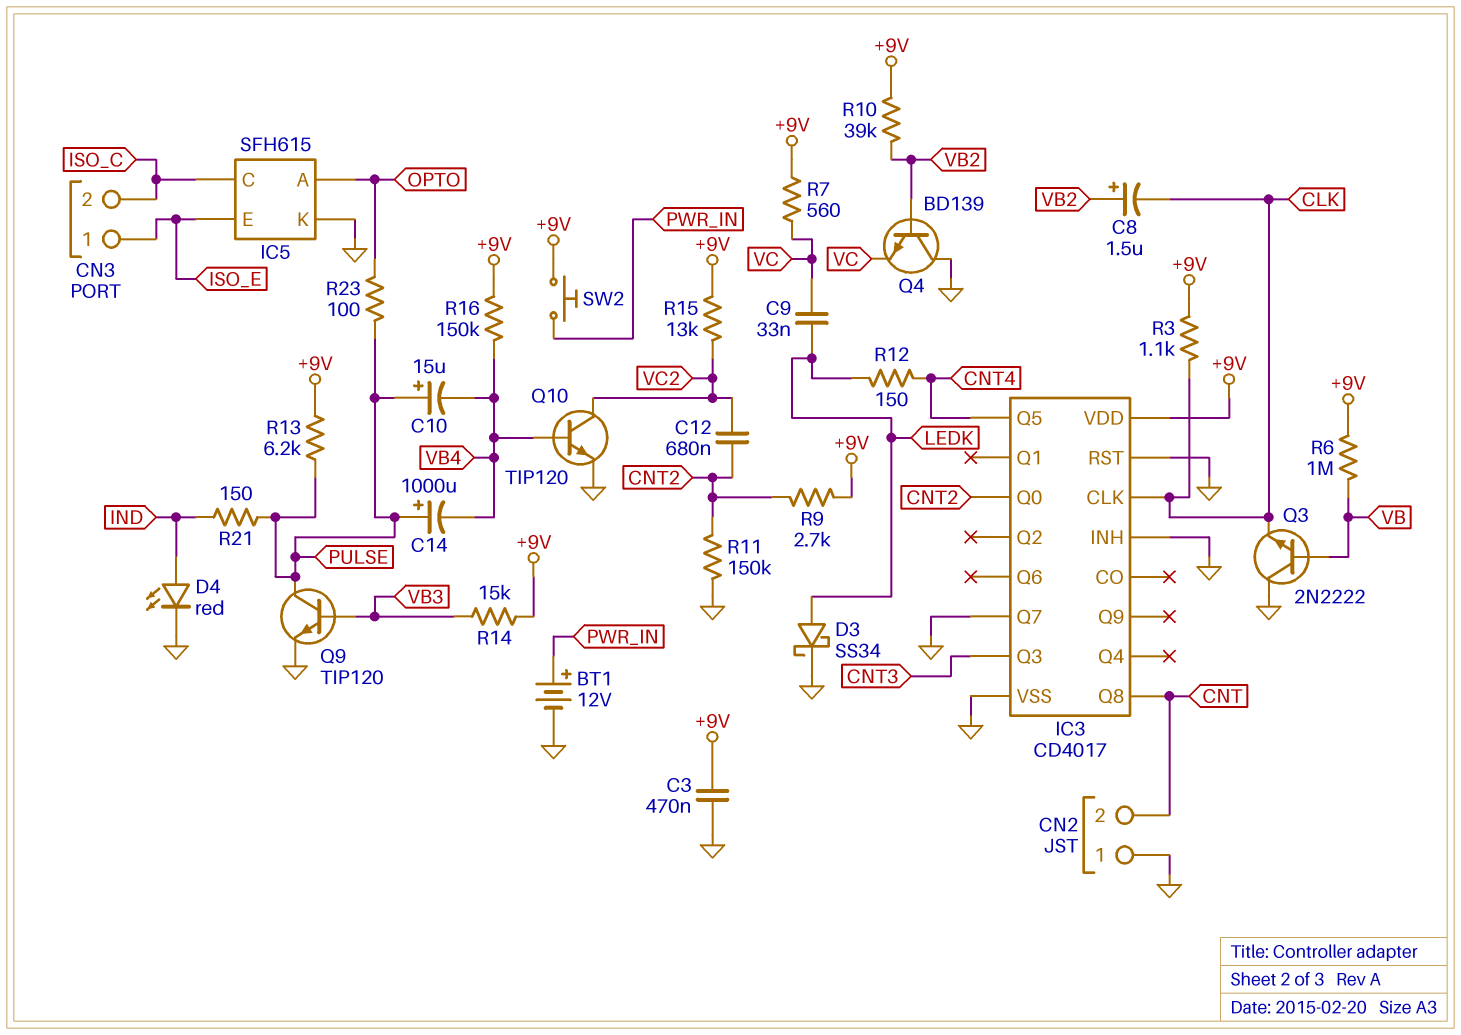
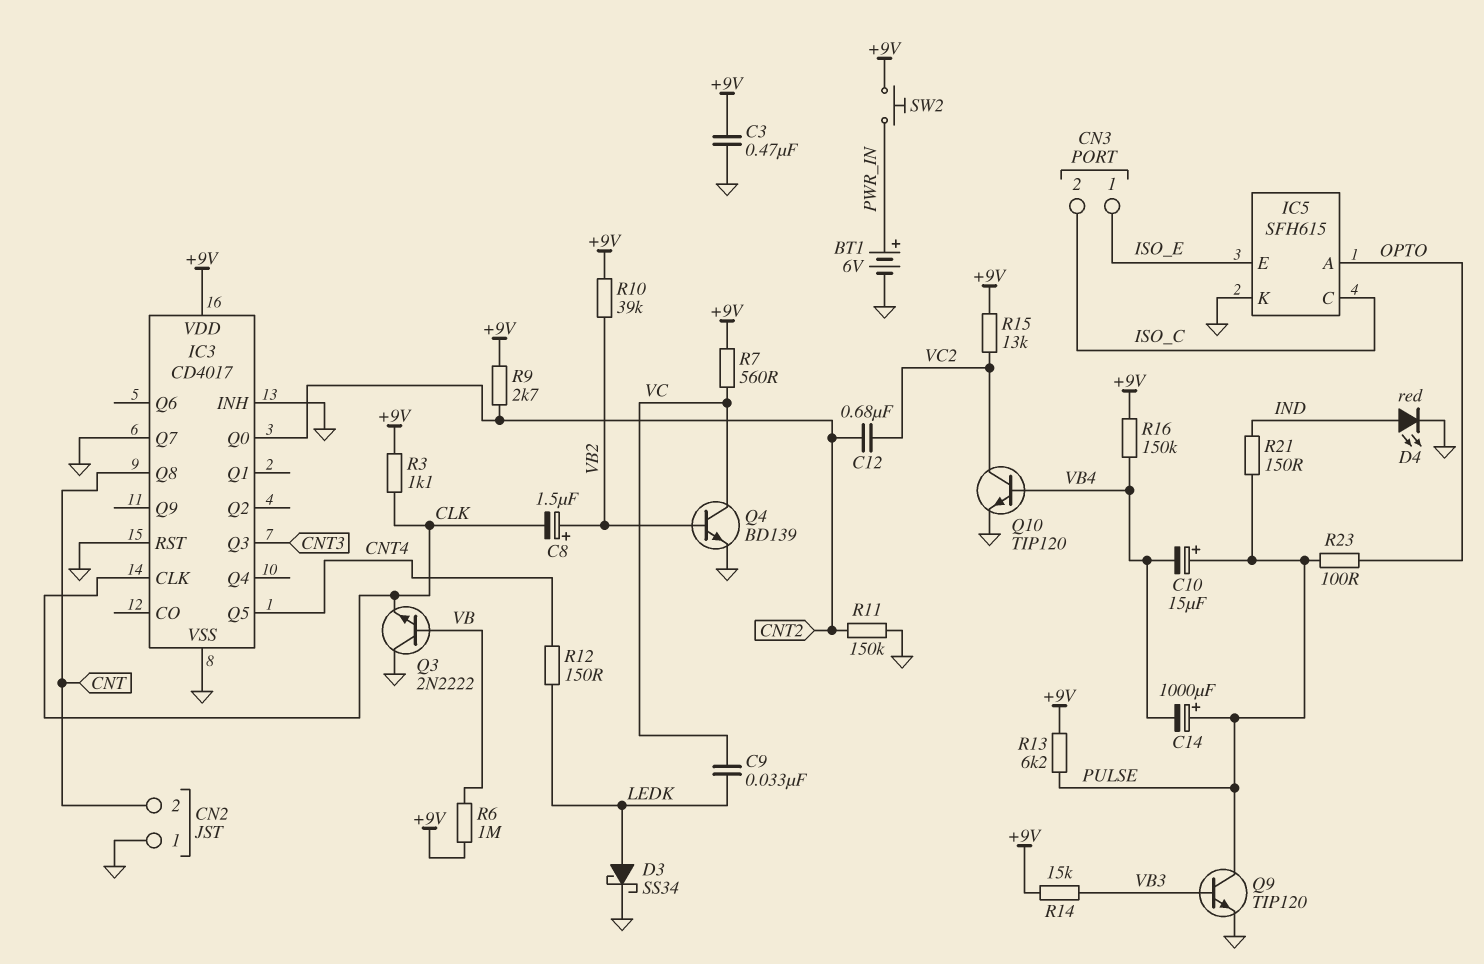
BT1: 12V (plus PWR_IN, minus GND) -> 6V (plus PWR_IN, minus GND)
Q4: NPN BD139 (B VB2, C GND, E VC) -> NPN BD139 (B VB2, C VC, E GND)

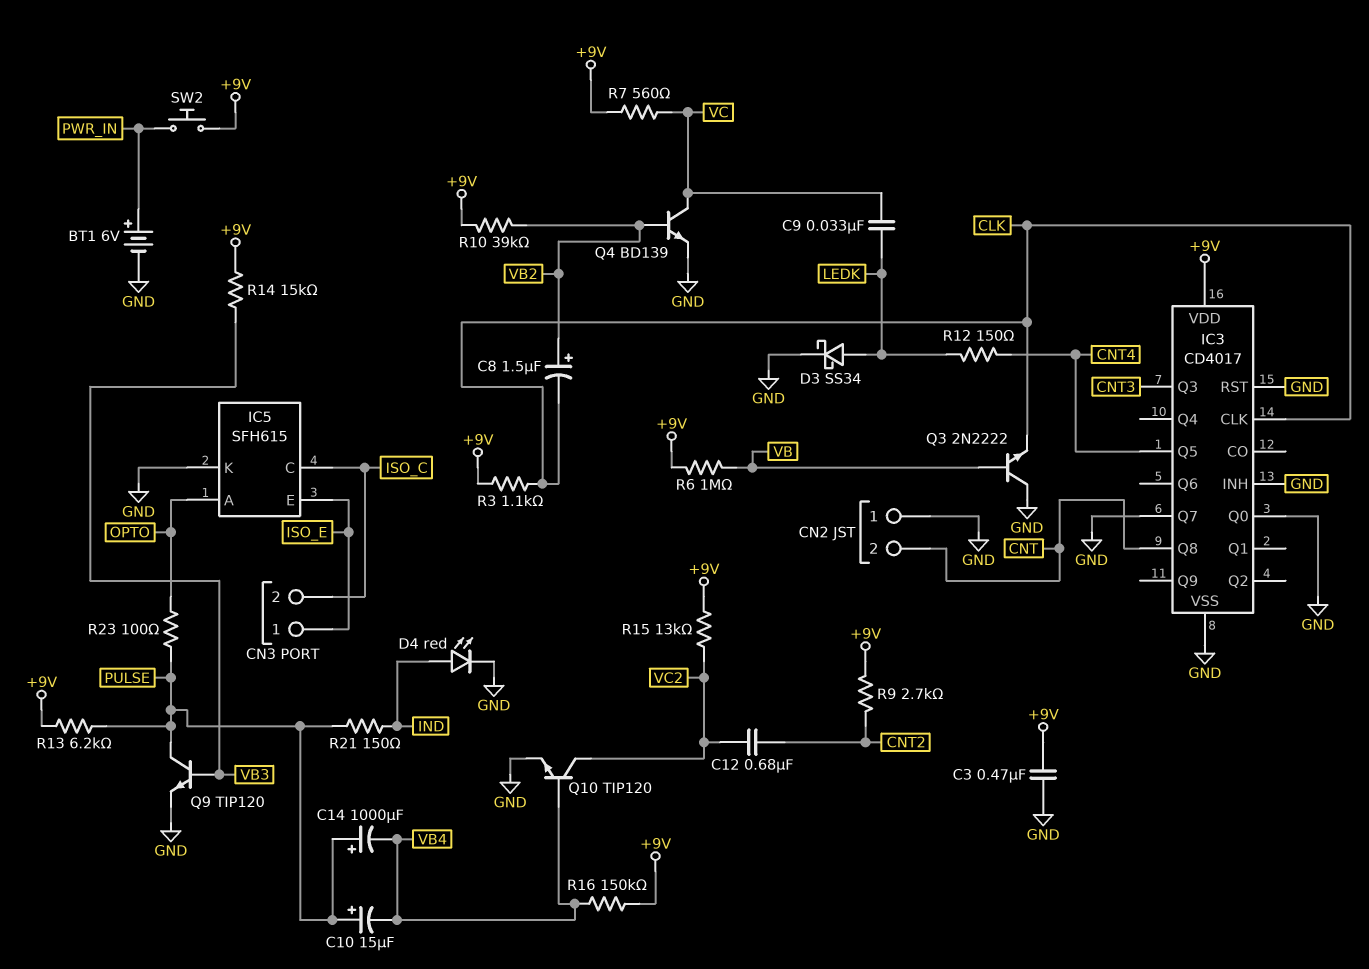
IC3 pin Q0: CNT2 -> GND
R11: 150k (CNT2, GND) -> none

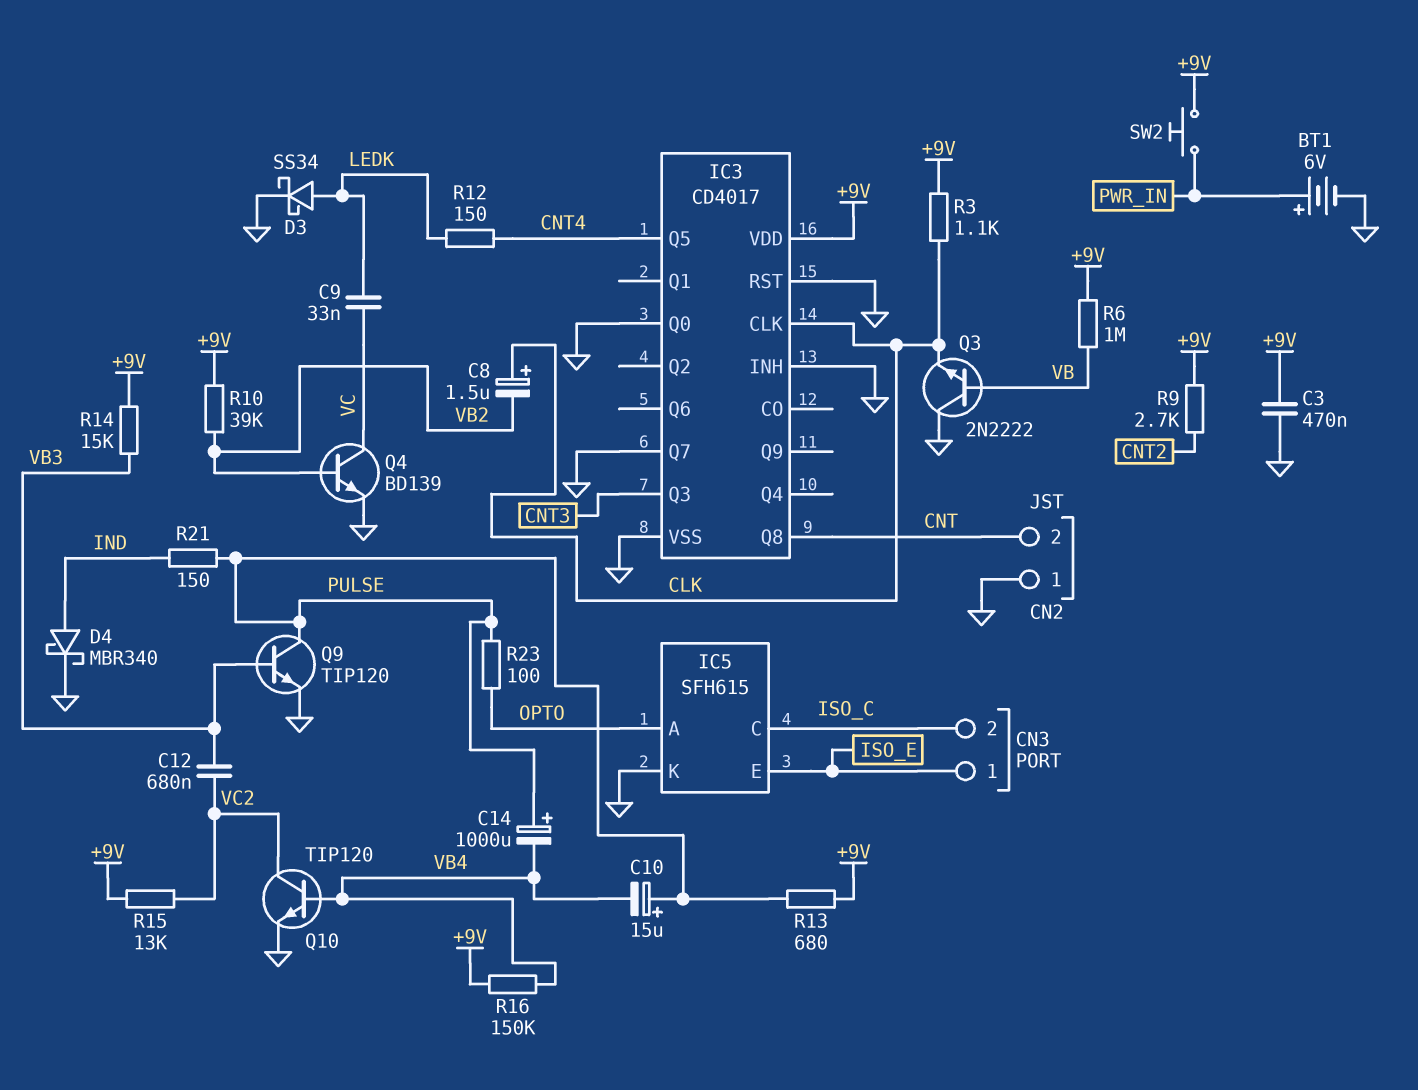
C8: 1.5uF (plus VB2, minus CLK) -> 1.5uF (plus CLK, minus VB2)
C12: 680nF (CNT2, VC2) -> 680nF (VB3, VC2)
D4: LED red (A IND, K GND) -> schottky MBR340 (A IND, K GND)
R7: 560 (+9V, VC) -> none
R13: 6.2k (+9V, PULSE) -> 680 (+9V, PULSE)

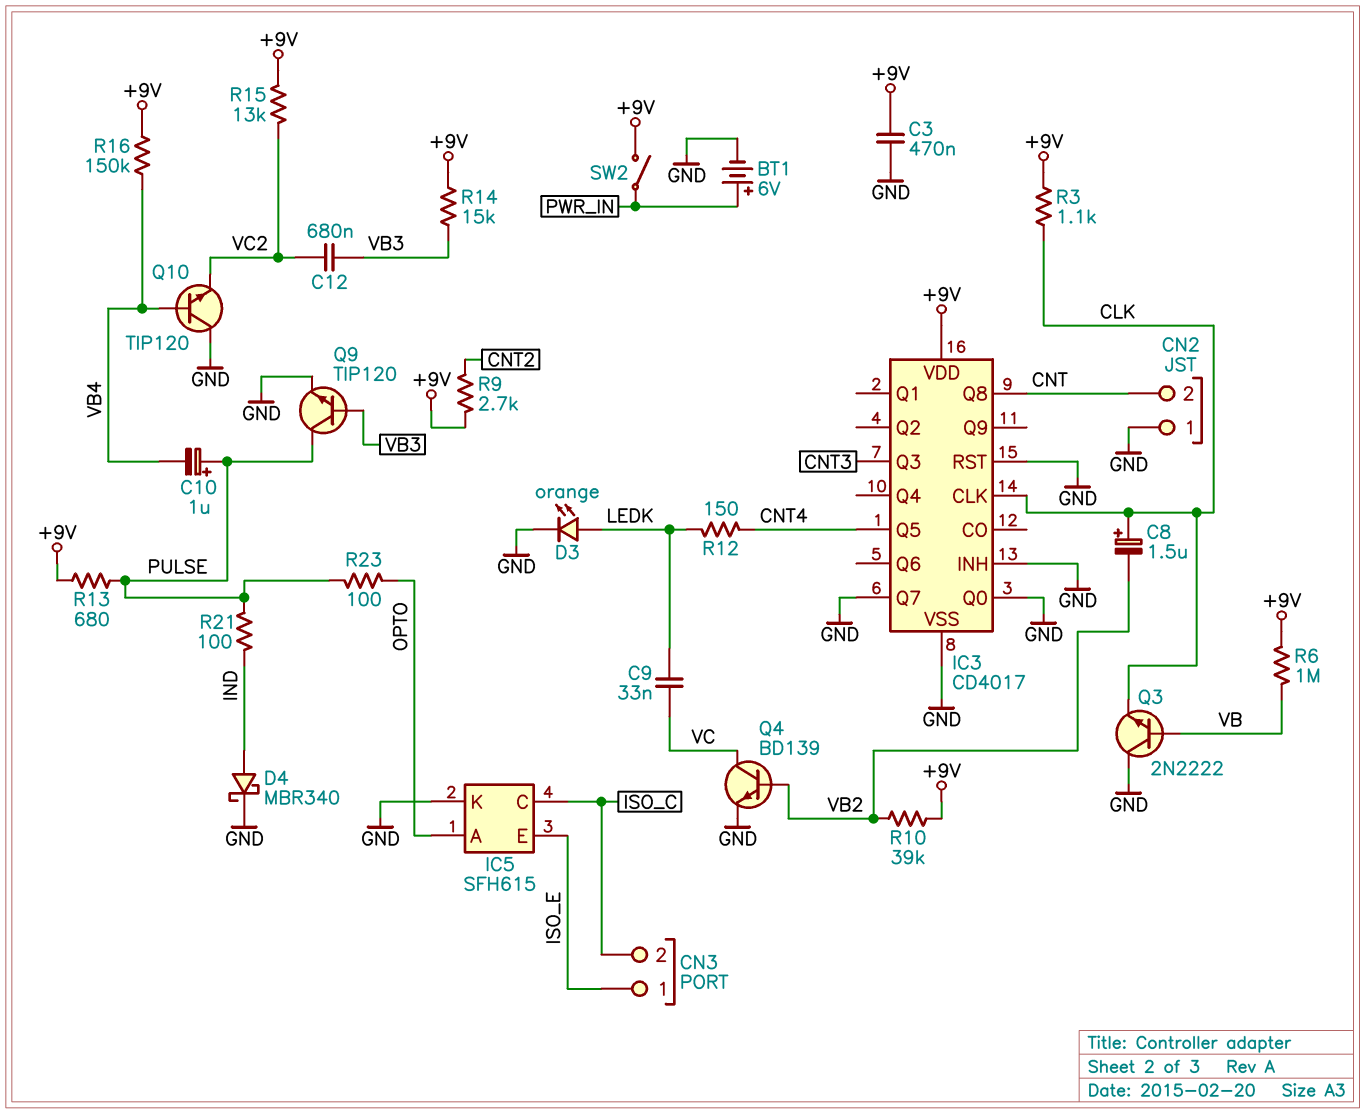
C10: 15uF (plus PULSE, minus VB4) -> 1uF (plus PULSE, minus VB4)
C14: 1000uF (plus PULSE, minus VB4) -> none
D3: schottky SS34 (A LEDK, K GND) -> LED orange (A LEDK, K GND)
Q10: NPN TIP120 (B VB4, C VC2, E GND) -> NPN TIP120 (B VB4, C GND, E VC2)
R21: 150 (IND, PULSE) -> 100 (IND, PULSE)
SW2: button (+9V, PWR_IN) -> switch (+9V, PWR_IN)

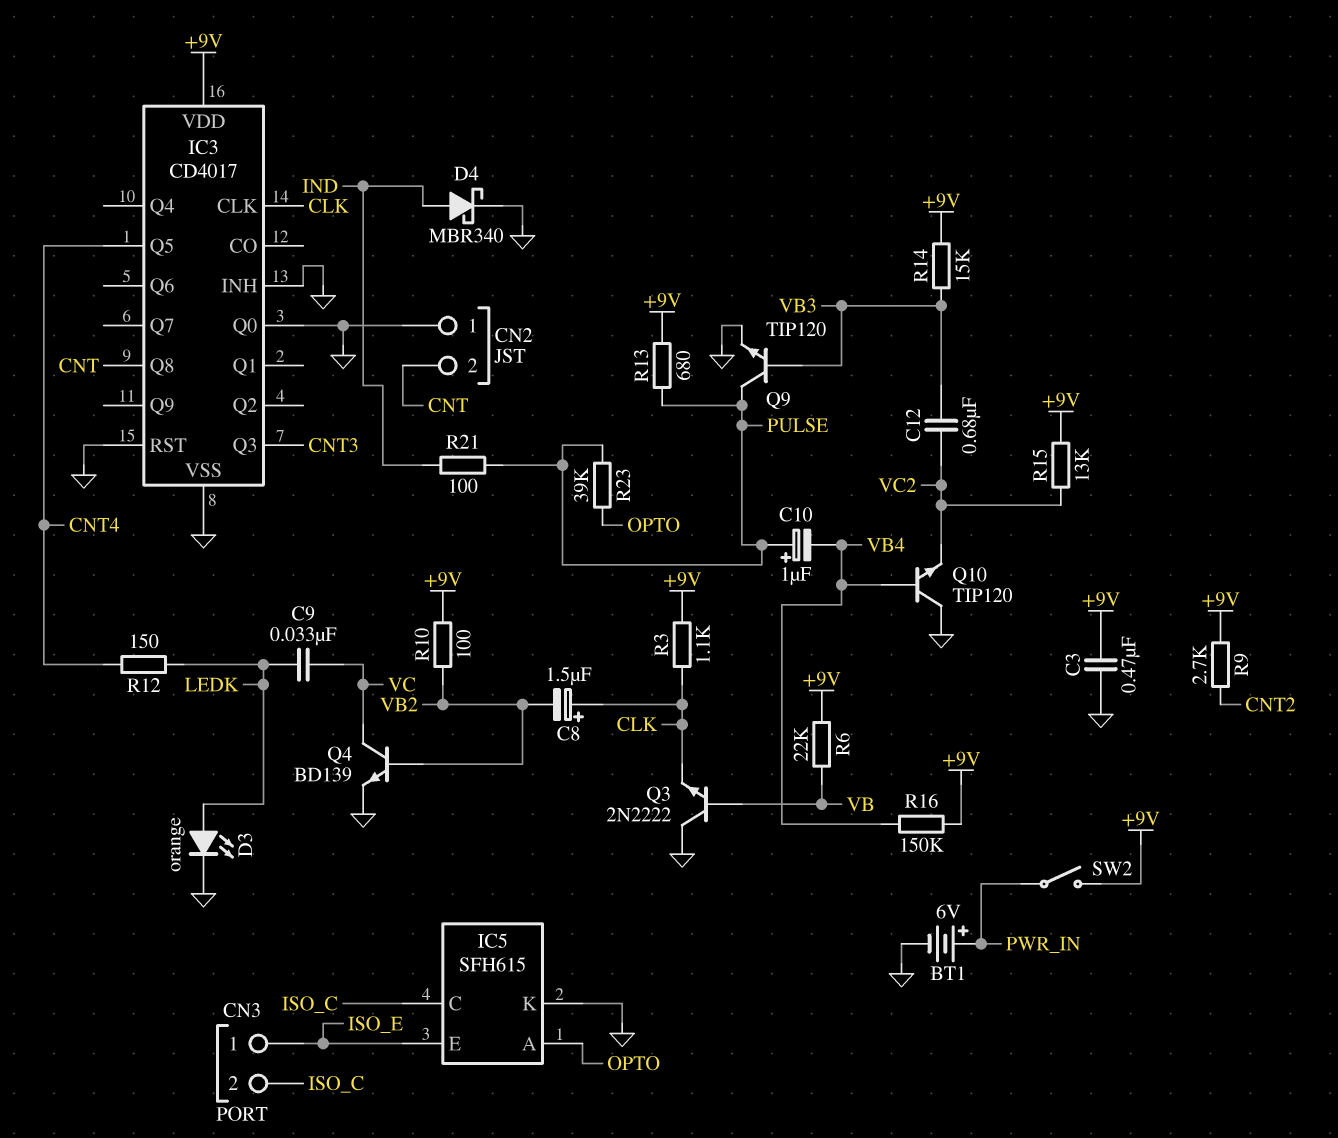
IC3 pin Q7: GND -> none
R6: 1M (+9V, VB) -> 22k (+9V, VB)
R10: 39k (+9V, VB2) -> 100 (+9V, VB2)
R23: 100 (OPTO, PULSE) -> 39k (OPTO, PULSE)

